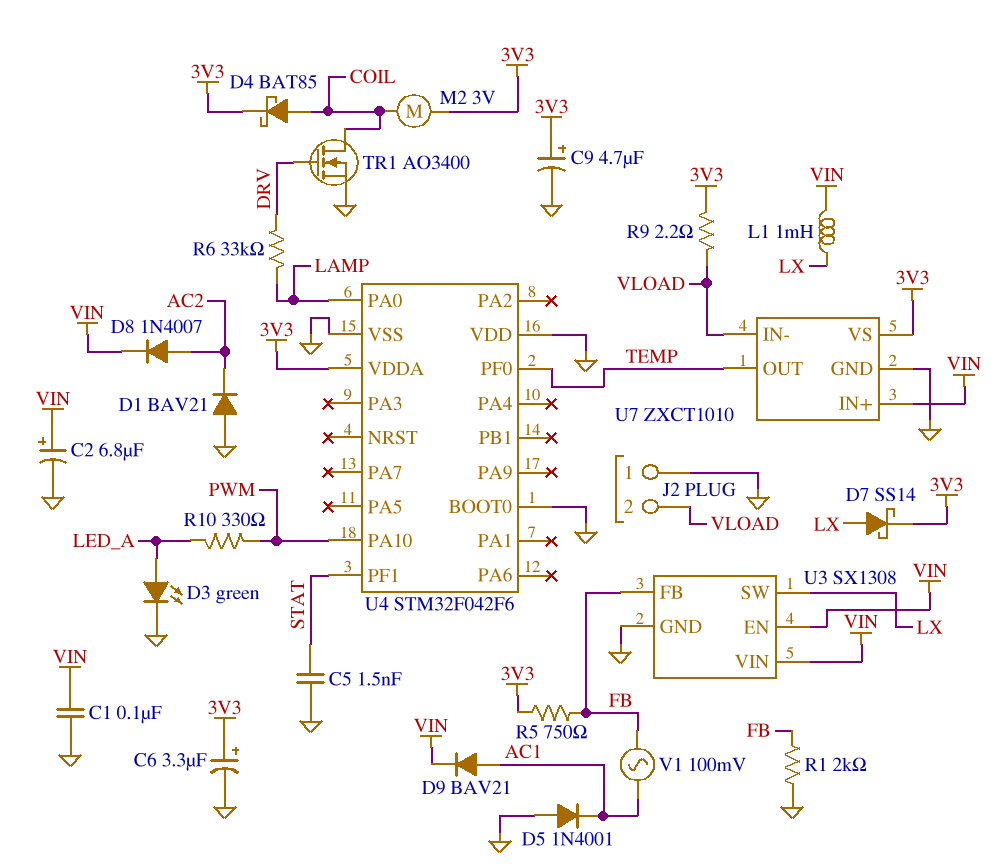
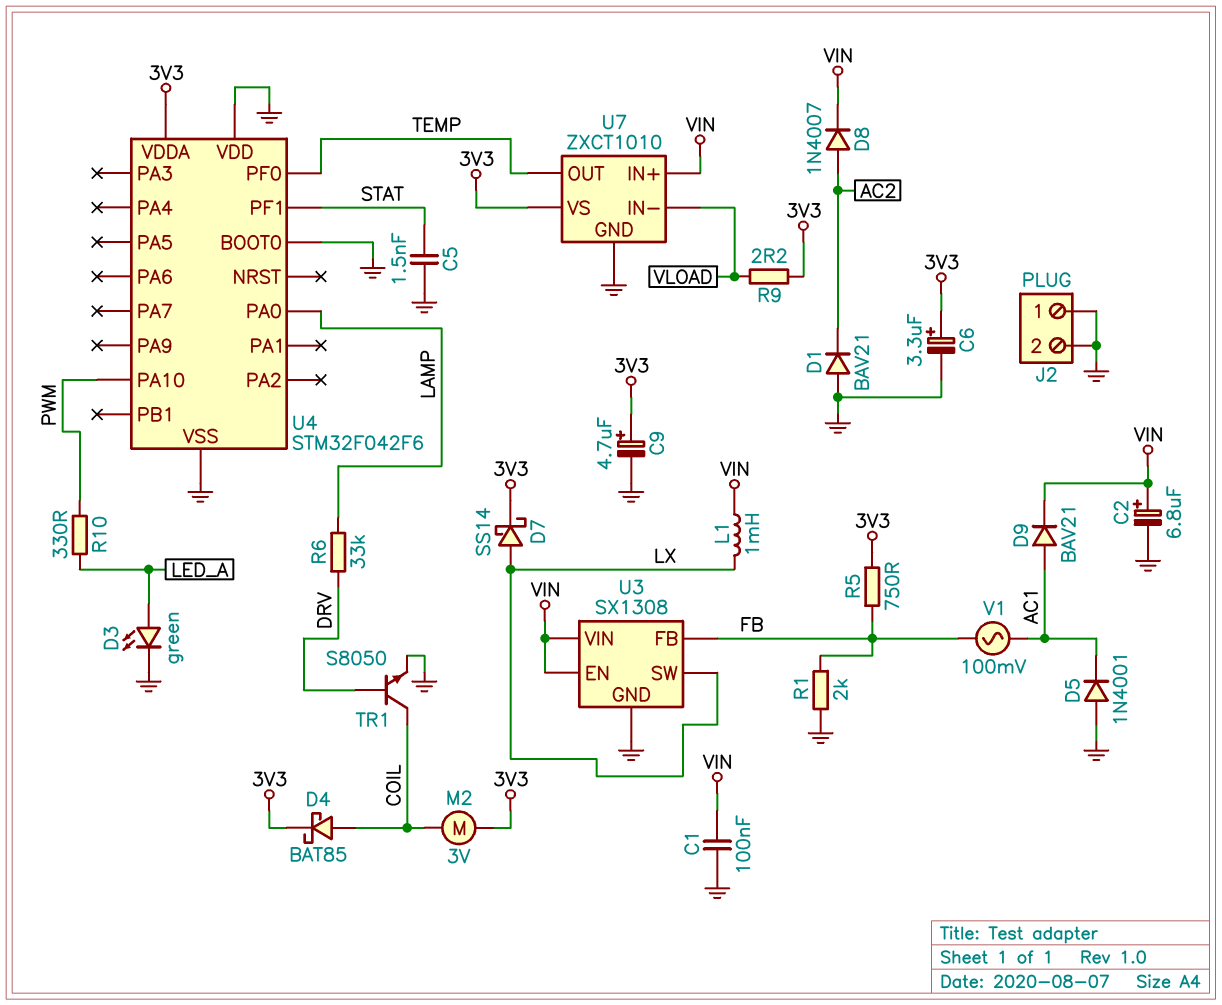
J2 pin 2: VLOAD -> GND
TR1: NMOS AO3400 (G DRV, D COIL, S GND) -> NPN S8050 (B DRV, C COIL, E GND)

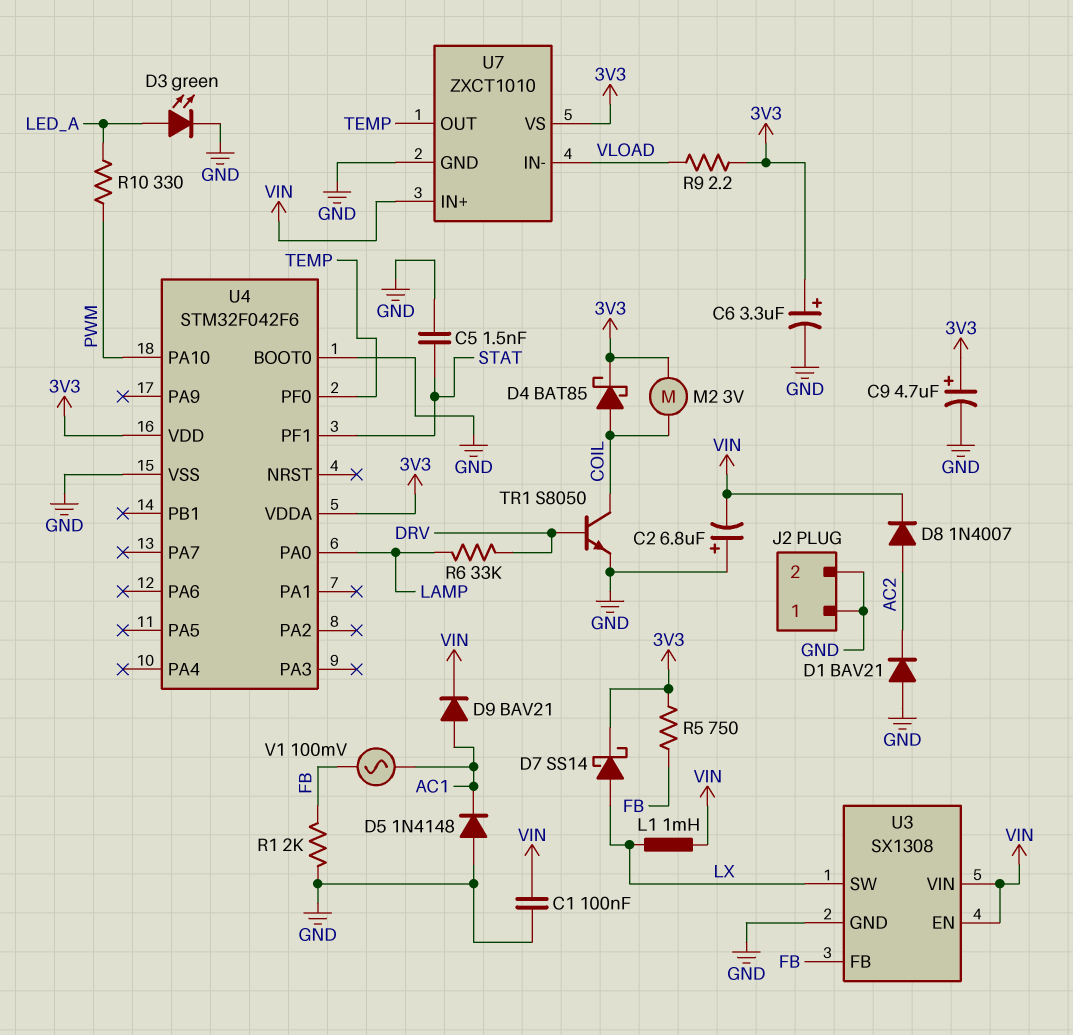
C2: 6.8uF (plus VIN, minus GND) -> 6.8uF (plus GND, minus VIN)
D5: diode 1N4001 (A GND, K AC1) -> diode 1N4148 (A GND, K AC1)
U4 pin VDD: GND -> 3V3

